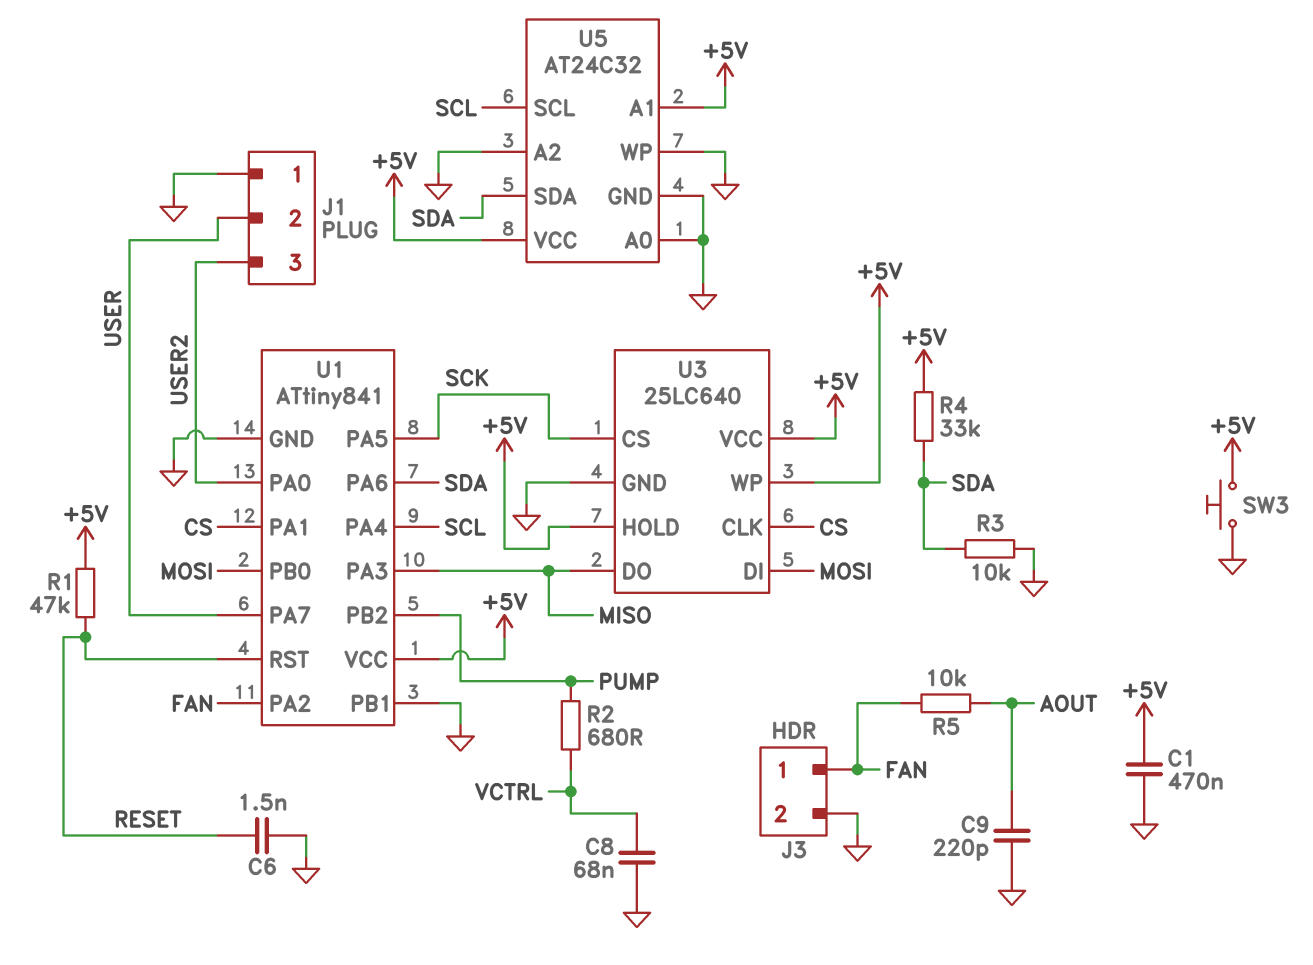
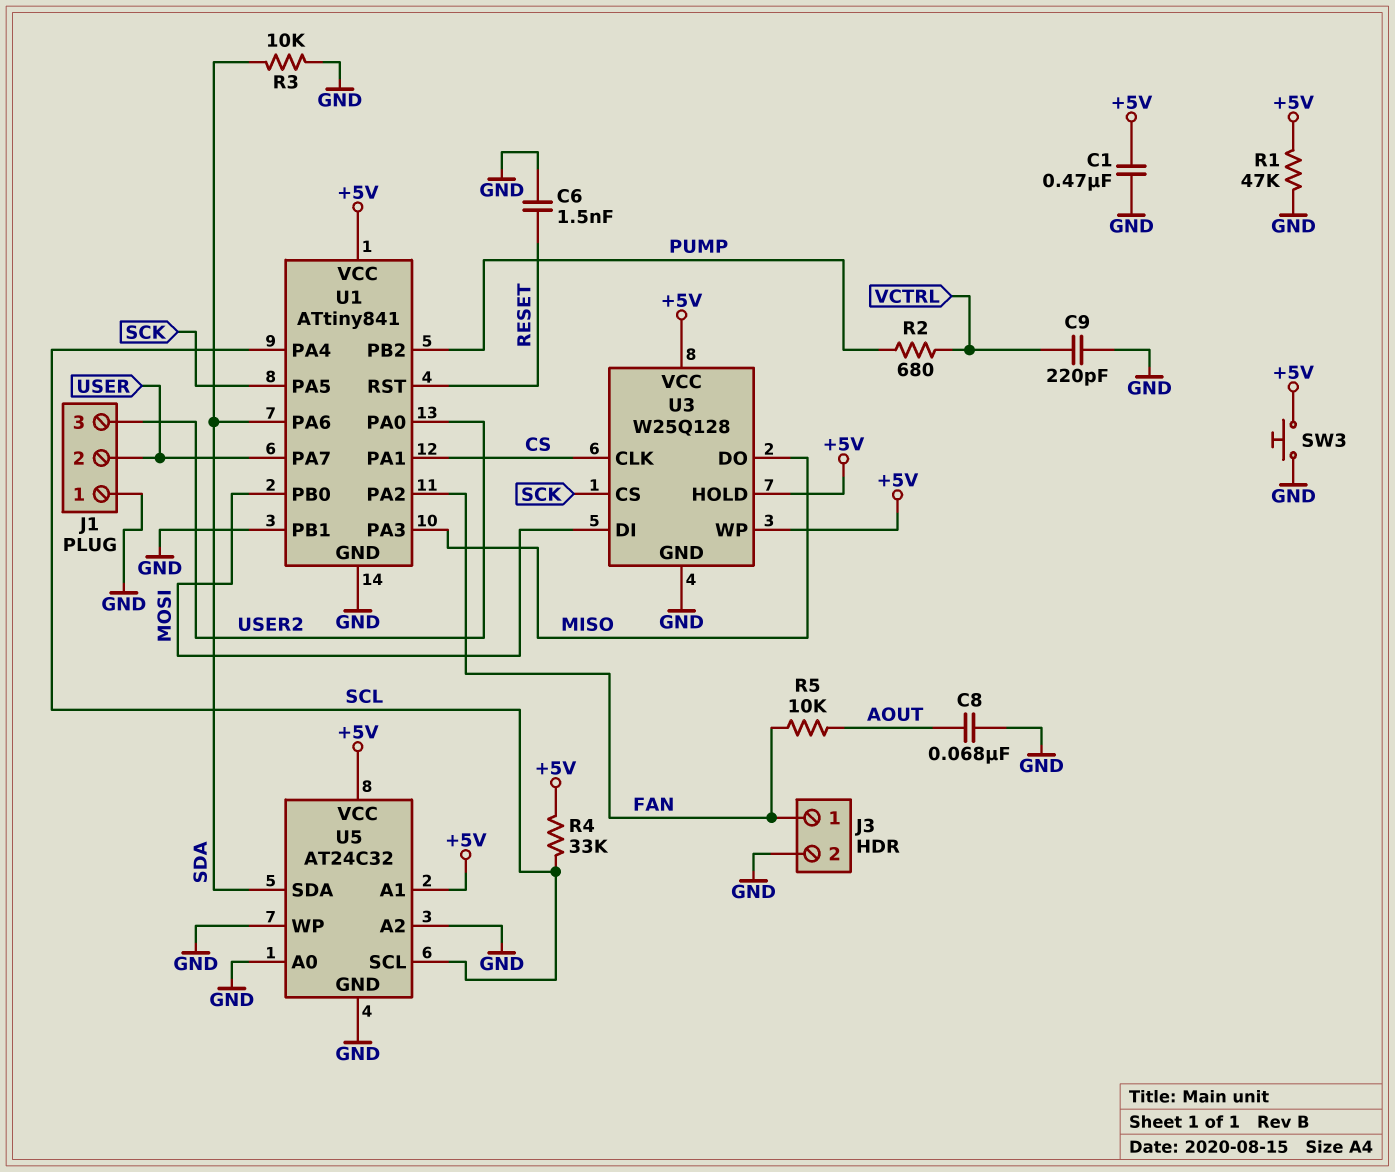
C8: 68nF (GND, VCTRL) -> 68nF (AOUT, GND)
C9: 220pF (AOUT, GND) -> 220pF (GND, VCTRL)
R1: 47k (+5V, RESET) -> 47k (+5V, GND)
R4: 33k (+5V, SDA) -> 33k (+5V, SCL)
U3: 25LC640 -> W25Q128

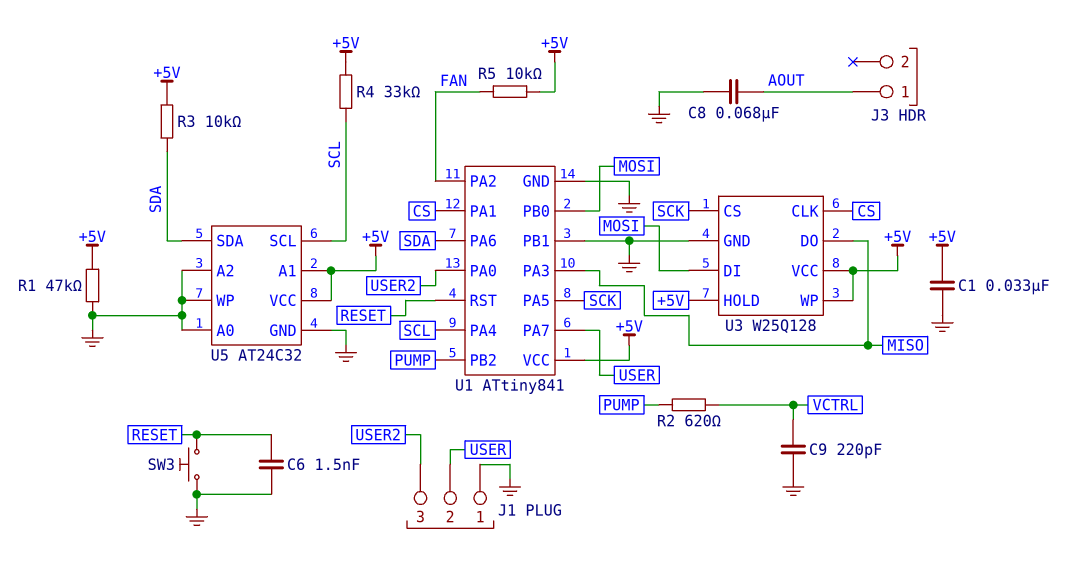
C1: 470nF (+5V, GND) -> 33nF (+5V, GND)
J3 pin 1: FAN -> AOUT
J3 pin 2: GND -> none
R2: 680 (PUMP, VCTRL) -> 620 (PUMP, VCTRL)
R3: 10k (GND, SDA) -> 10k (+5V, SDA)
R5: 10k (AOUT, FAN) -> 10k (+5V, FAN)
SW3: button (+5V, GND) -> button (GND, RESET)

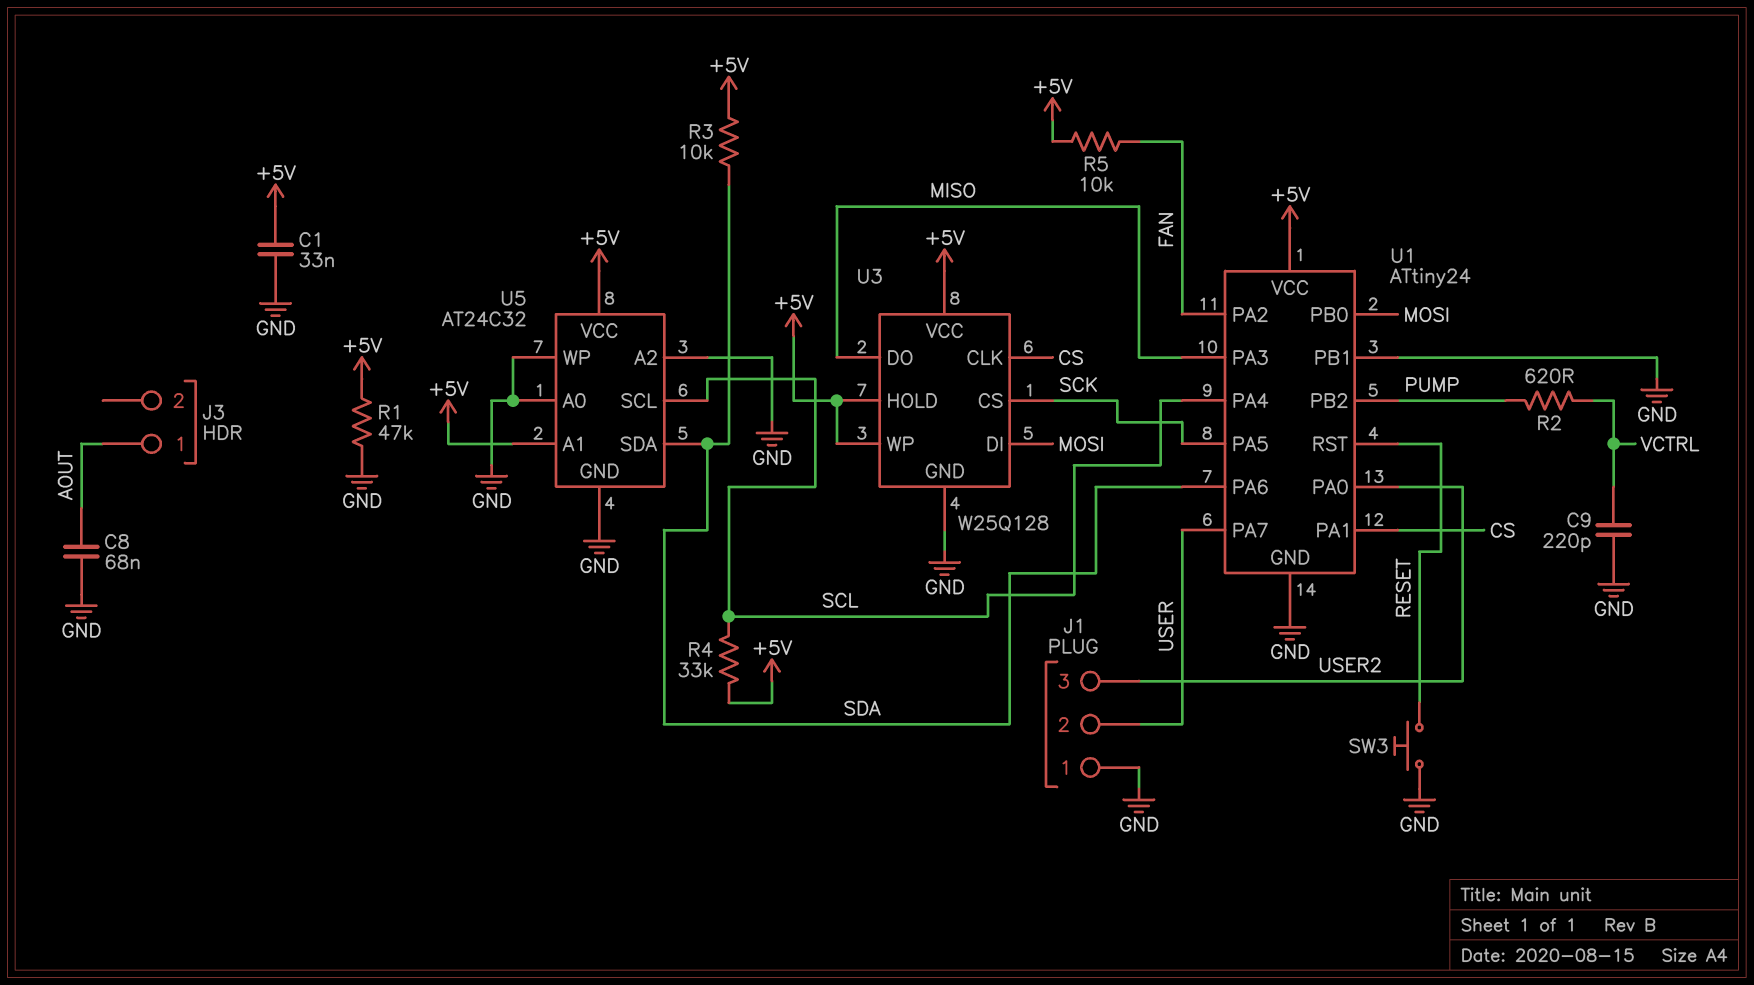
C6: 1.5nF (GND, RESET) -> none
U1: ATtiny841 -> ATtiny24

